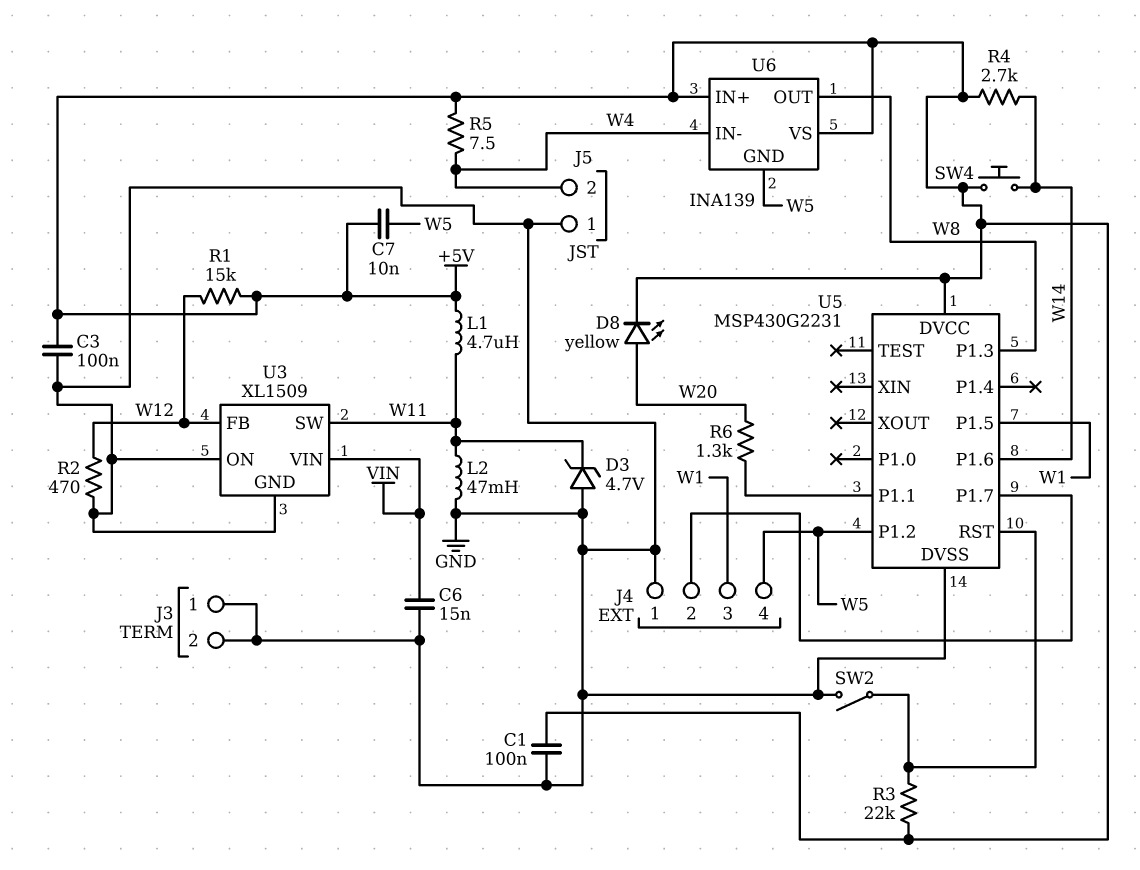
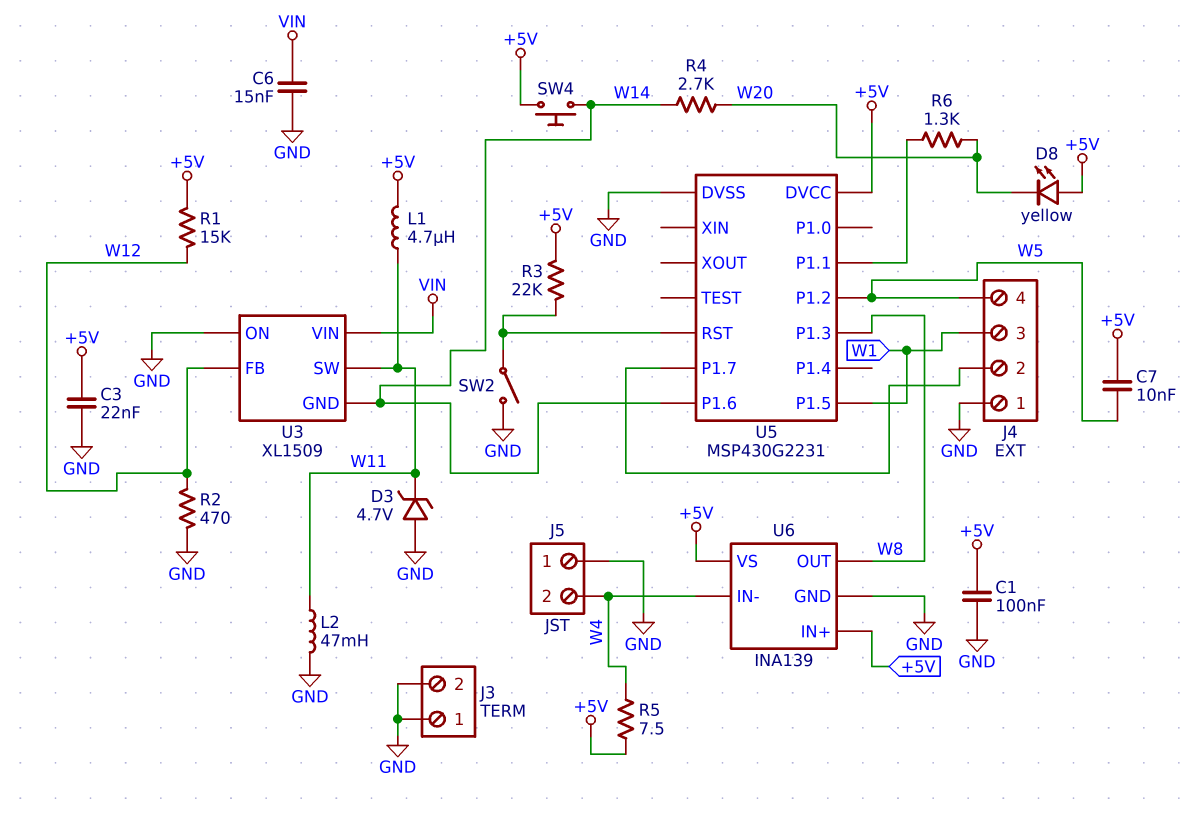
C3: 100nF (+5V, GND) -> 22nF (+5V, GND)
D8: LED yellow (A W20, K +5V) -> LED yellow (A +5V, K W20)
R4: 2.7k (+5V, W14) -> 2.7k (W14, W20)
U3 pin GND: GND -> W14
U6 pin GND: W5 -> GND

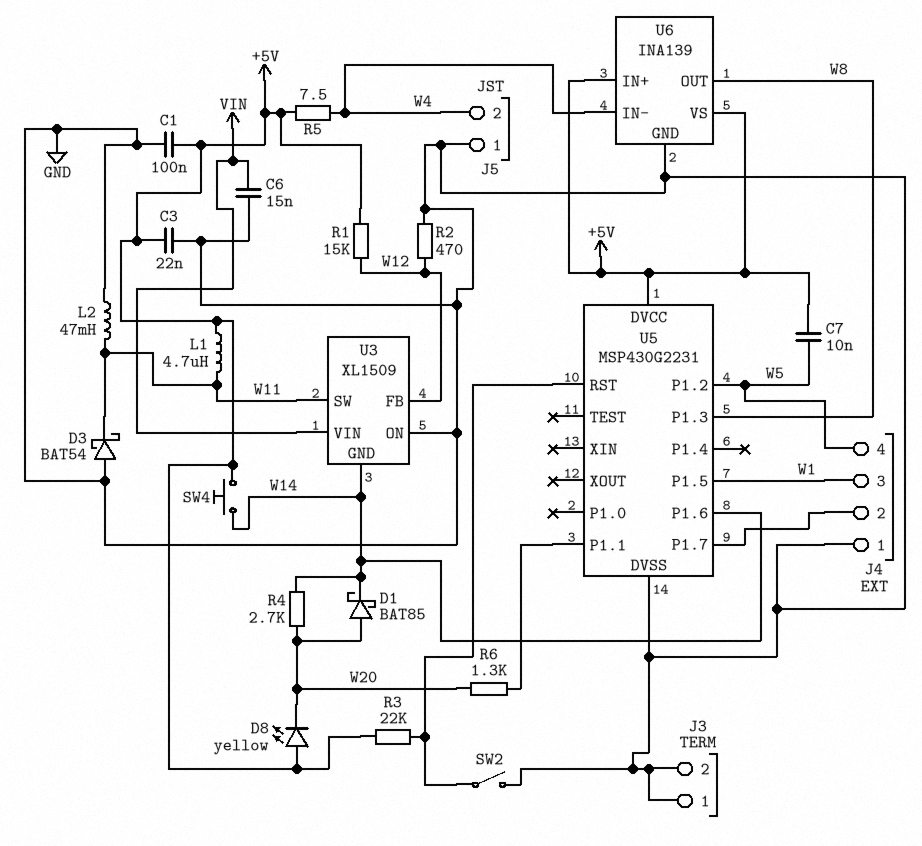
D1: none -> schottky BAT85 (A W20, K W14)
D3: zener 4.7V (A GND, K W11) -> schottky BAT54 (A GND, K W11)

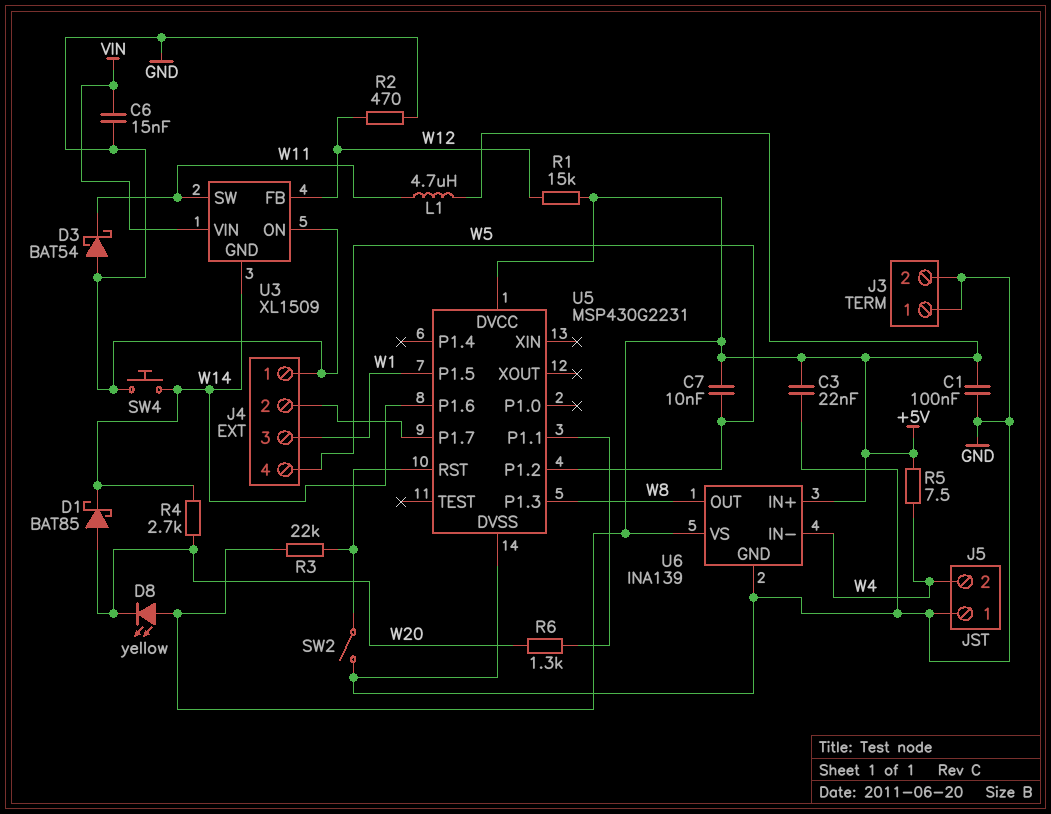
L2: 47mH (GND, W11) -> none
SW4: button (+5V, W14) -> button (GND, W14)

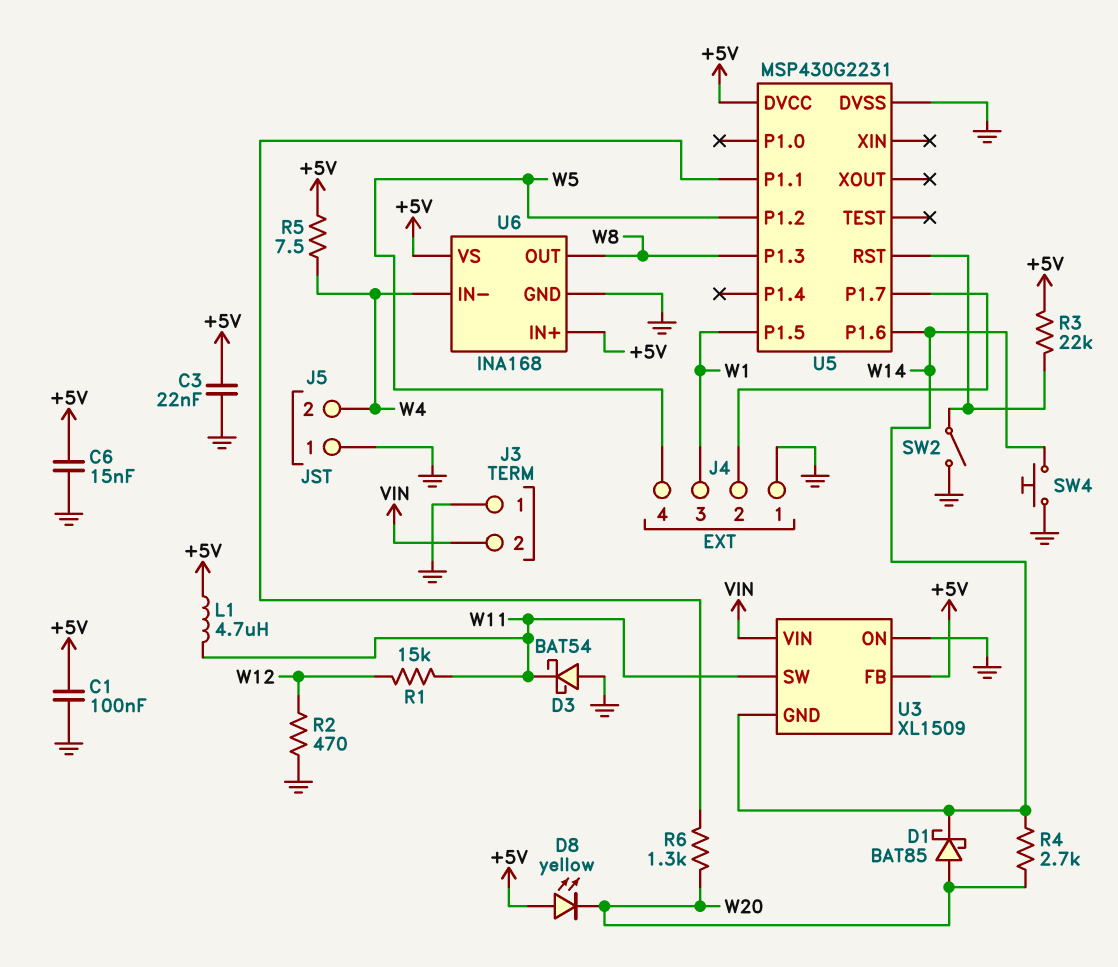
C6: 15nF (GND, VIN) -> 15nF (+5V, GND)
C7: 10nF (+5V, W5) -> none
J3 pin 2: GND -> VIN
R1: 15k (+5V, W12) -> 15k (W11, W12)
U3 pin FB: W12 -> +5V
U6: INA139 -> INA168

